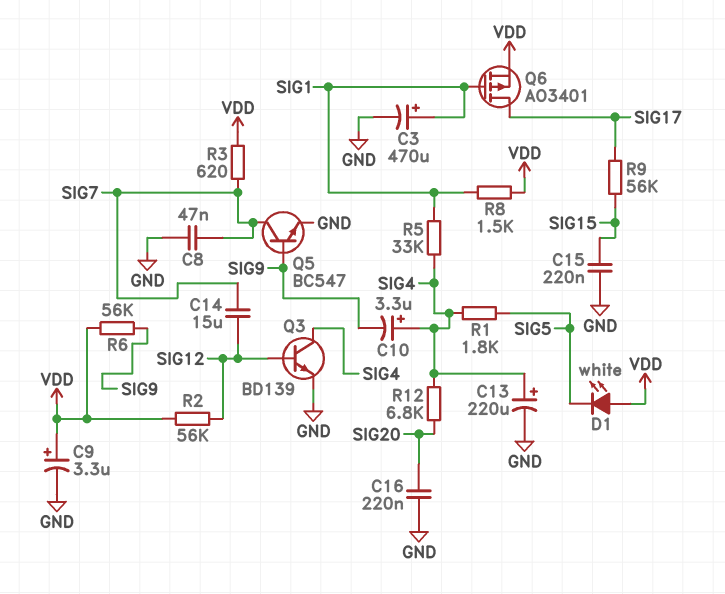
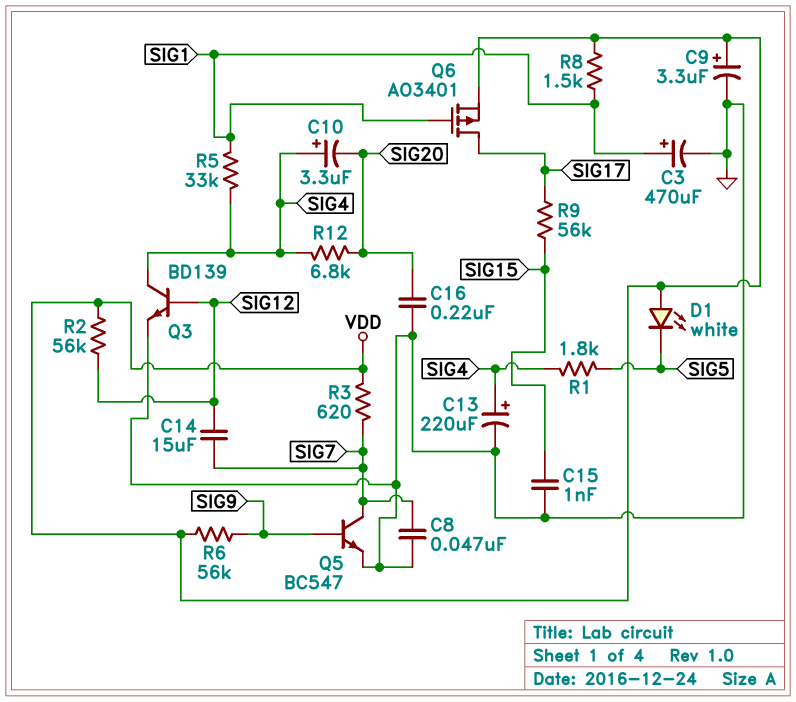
C10: 3.3uF (plus SIG4, minus SIG9) -> 3.3uF (plus SIG4, minus SIG20)
C15: 220nF (GND, SIG15) -> 1nF (GND, SIG15)

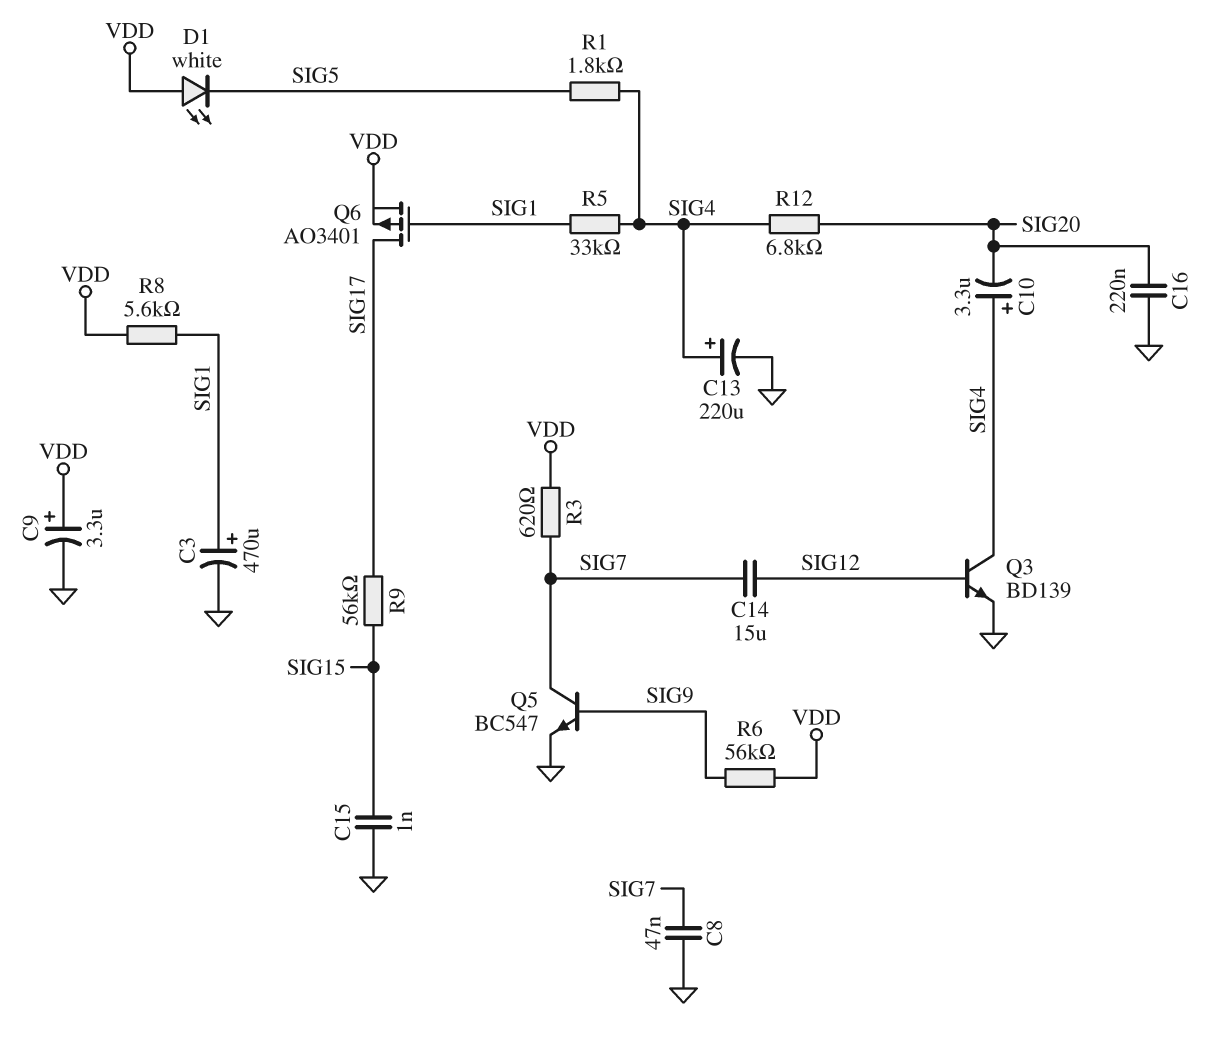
R2: 56k (SIG12, VDD) -> none
R8: 1.5k (SIG1, VDD) -> 5.6k (SIG1, VDD)

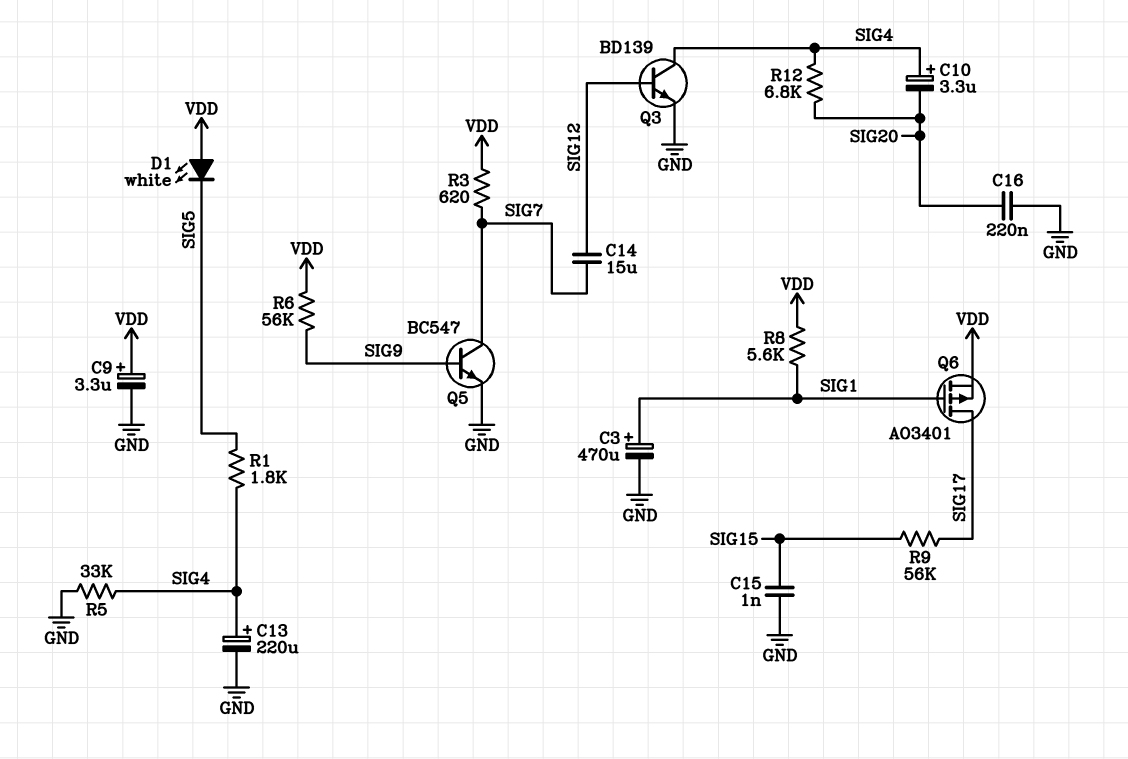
C8: 47nF (GND, SIG7) -> none
R5: 33k (SIG1, SIG4) -> 33k (GND, SIG4)

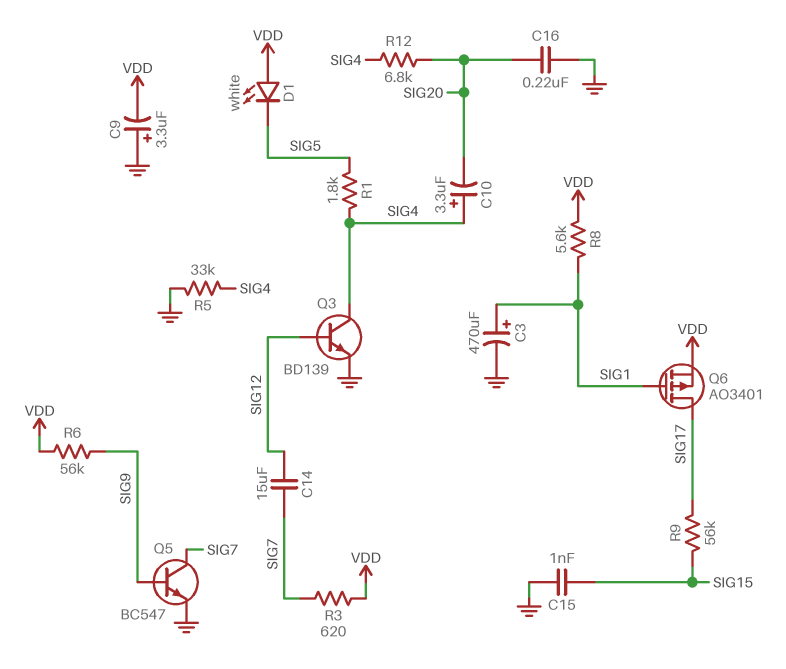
C9: 3.3uF (plus VDD, minus GND) -> 3.3uF (plus GND, minus VDD)
C13: 220uF (plus SIG4, minus GND) -> none

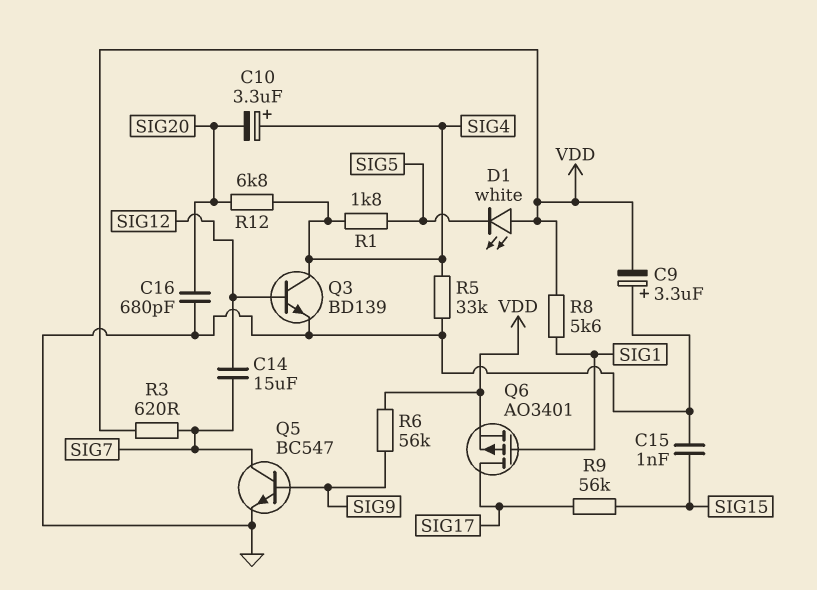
C3: 470uF (plus SIG1, minus GND) -> none
C16: 220nF (GND, SIG20) -> 680pF (GND, SIG20)

